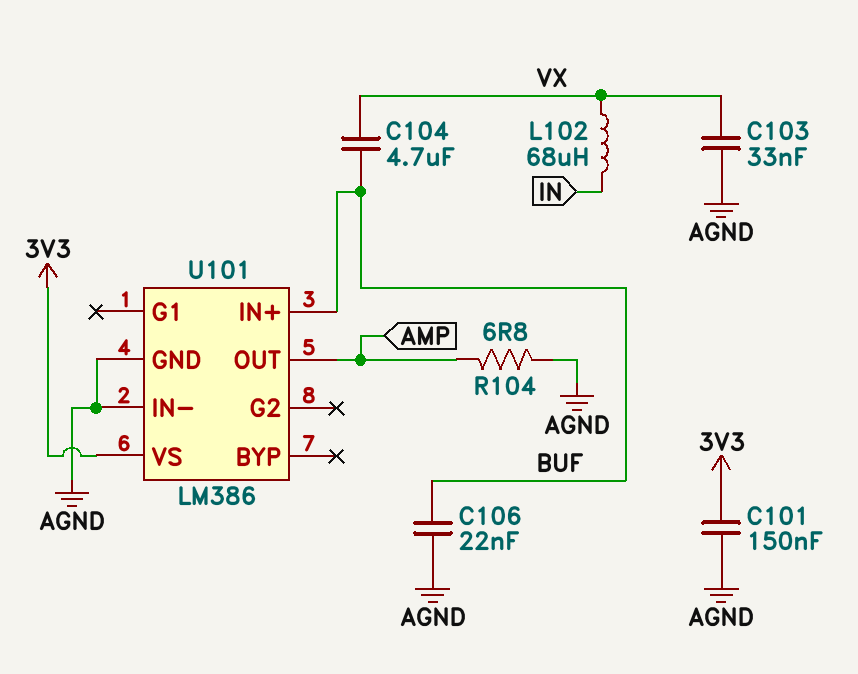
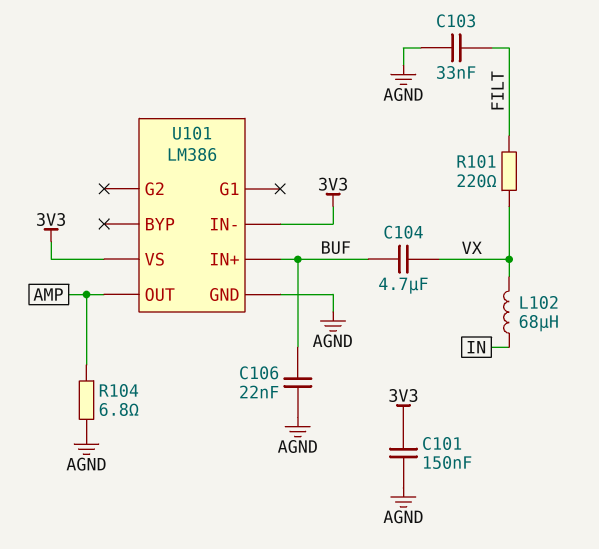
C103: 33nF (AGND, VX) -> 33nF (AGND, FILT)
R101: none -> 220 (FILT, VX)
U101 pin IN-: AGND -> 3V3

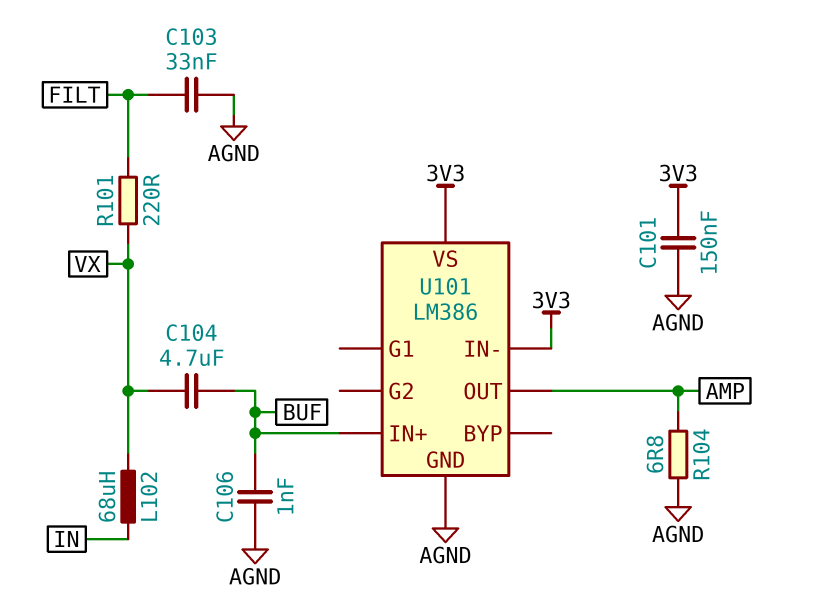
C106: 22nF (AGND, BUF) -> 1nF (AGND, BUF)

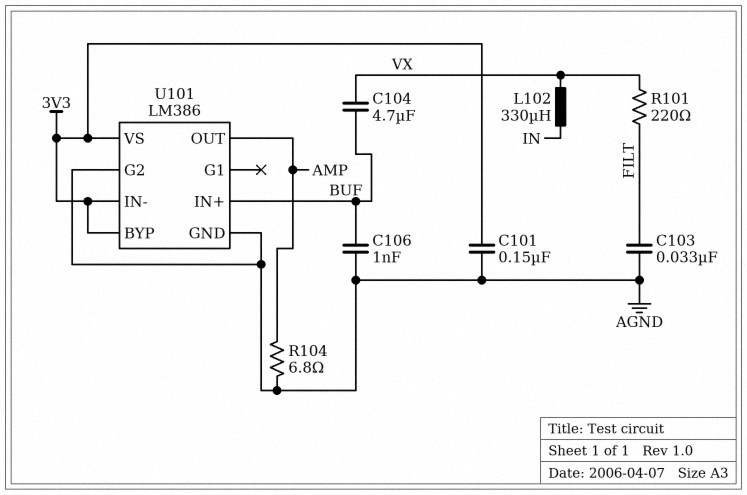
L102: 68uH (IN, VX) -> 330uH (IN, VX)
U101 pin BYP: none -> 3V3
U101 pin G2: none -> AGND

